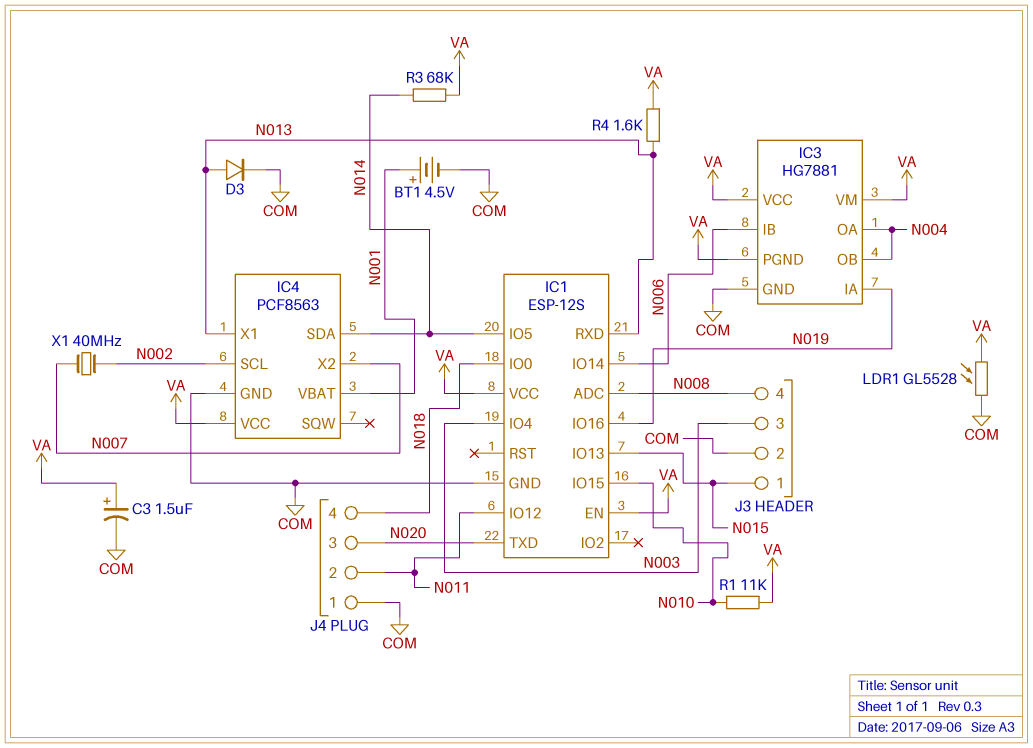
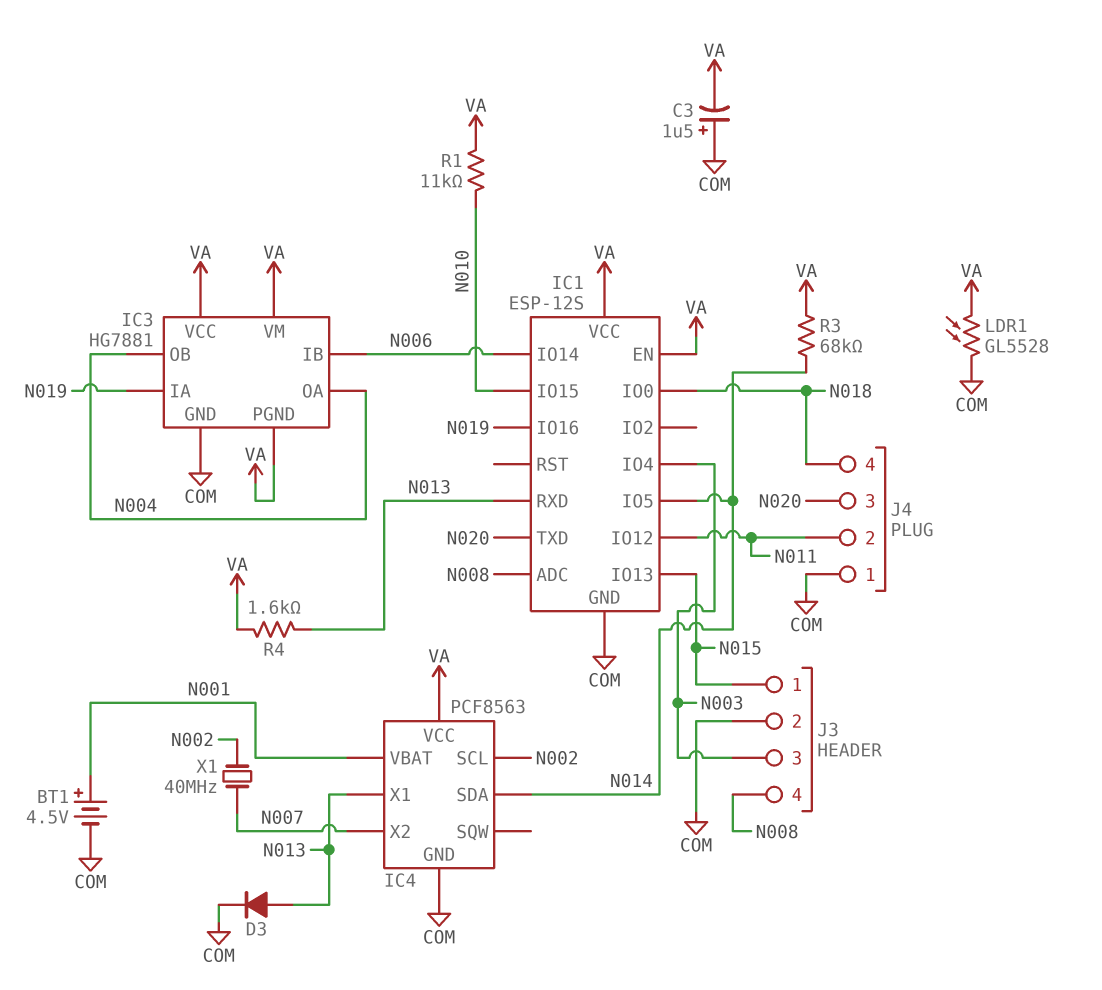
C3: 1.5uF (plus VA, minus COM) -> 1.5uF (plus COM, minus VA)

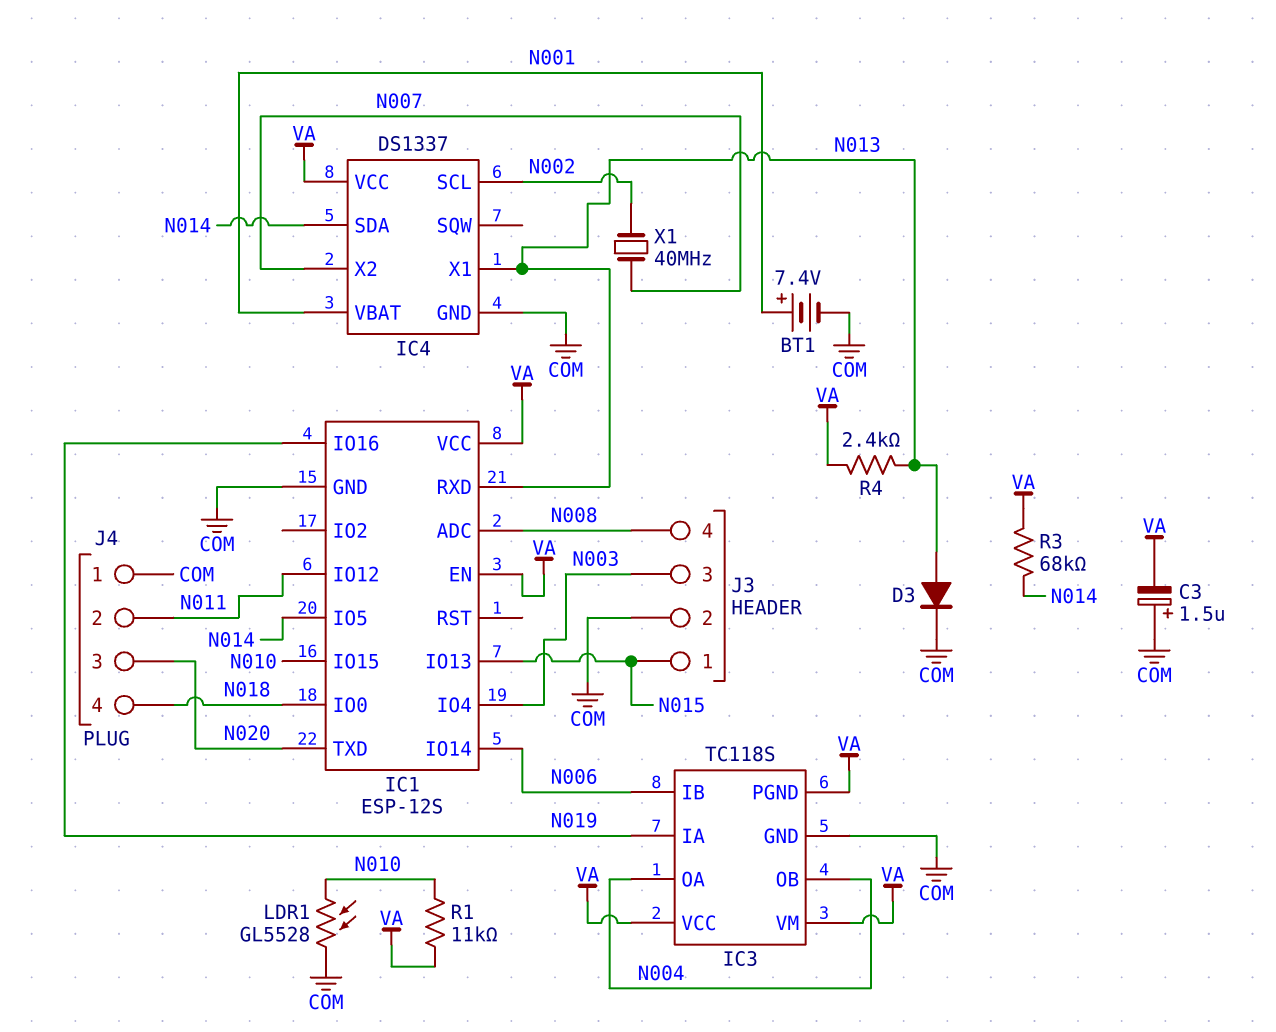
BT1: 4.5V (plus N001, minus COM) -> 7.4V (plus N001, minus COM)
IC3: HG7881 -> TC118S
IC4: PCF8563 -> DS1337
LDR1: GL5528 (COM, VA) -> GL5528 (COM, N010)
R4: 1.6k (N013, VA) -> 2.4k (N013, VA)

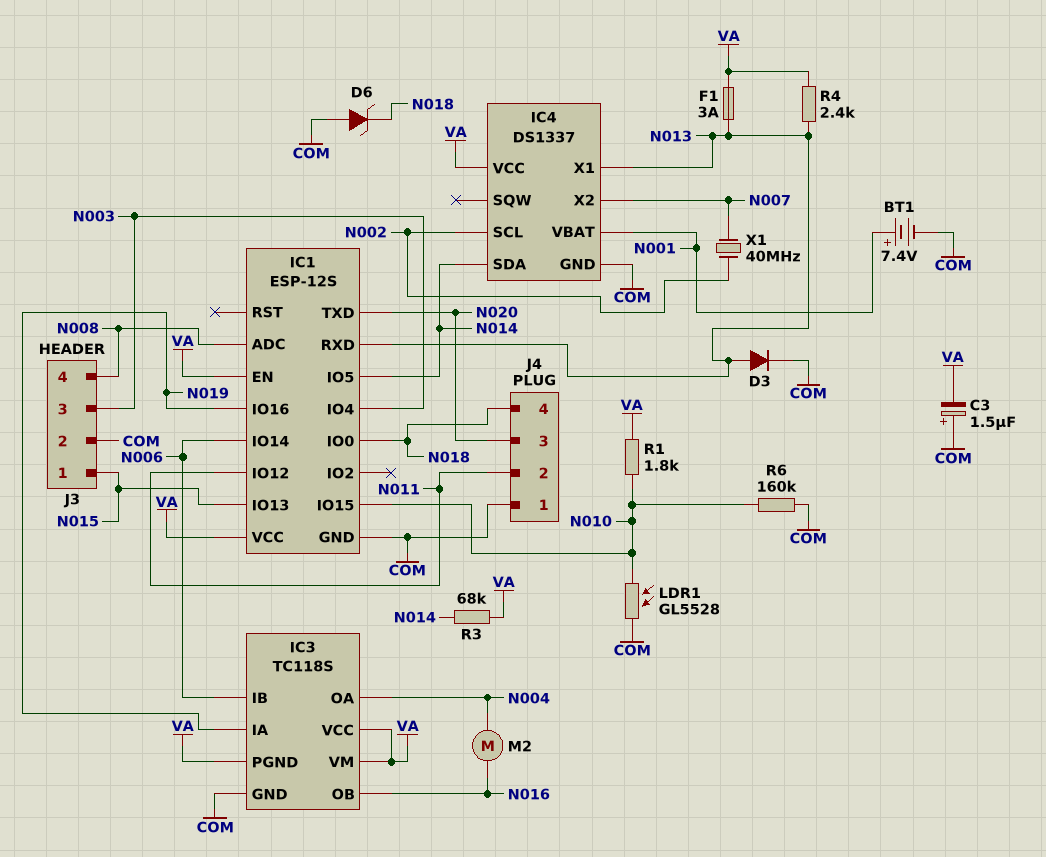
D6: none -> zener (A COM, K N018)
F1: none -> 3A (N013, VA)
IC3 pin OB: N004 -> N016
M2: none -> motor (N004, N016)
R1: 11k (N010, VA) -> 1.8k (N010, VA)
R6: none -> 160k (COM, N010)

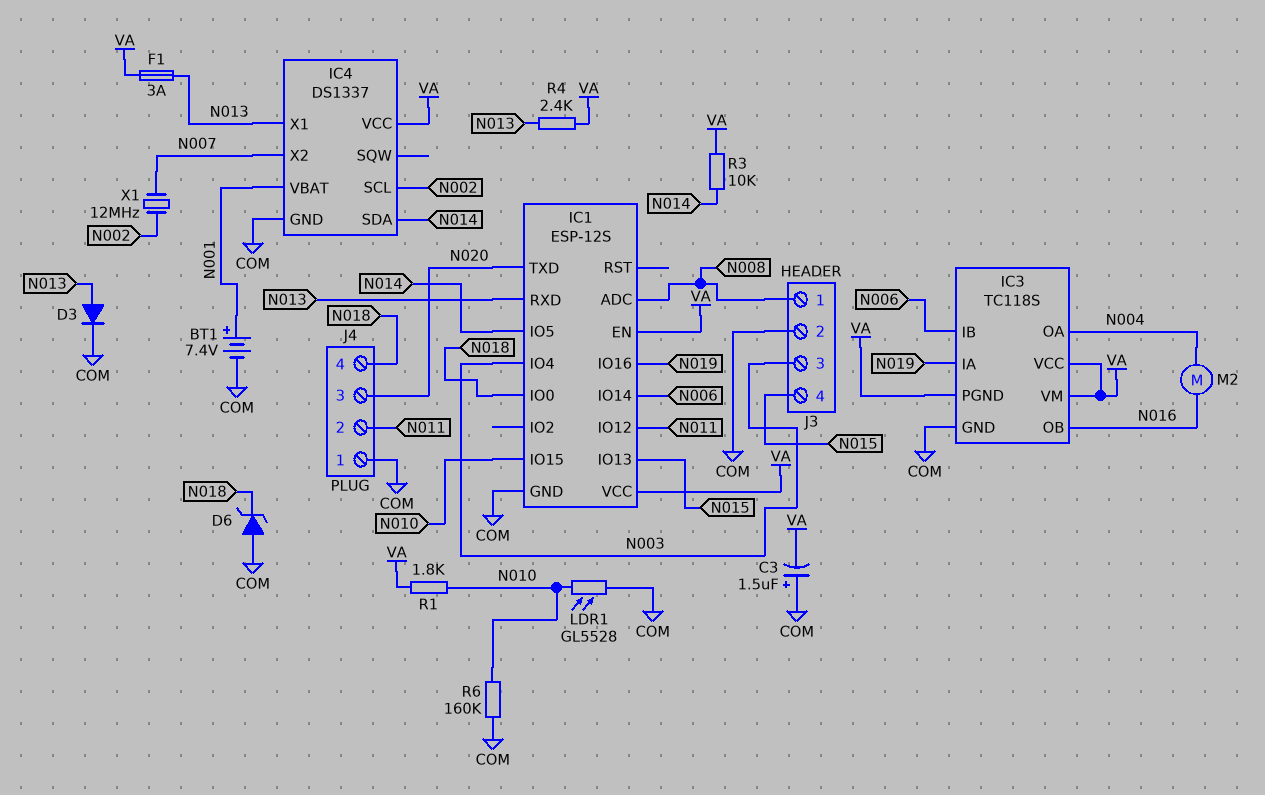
J3 pin 1: N015 -> N008
J3 pin 4: N008 -> N015
R3: 68k (N014, VA) -> 10k (N014, VA)
X1: 40MHz (N002, N007) -> 12MHz (N002, N007)

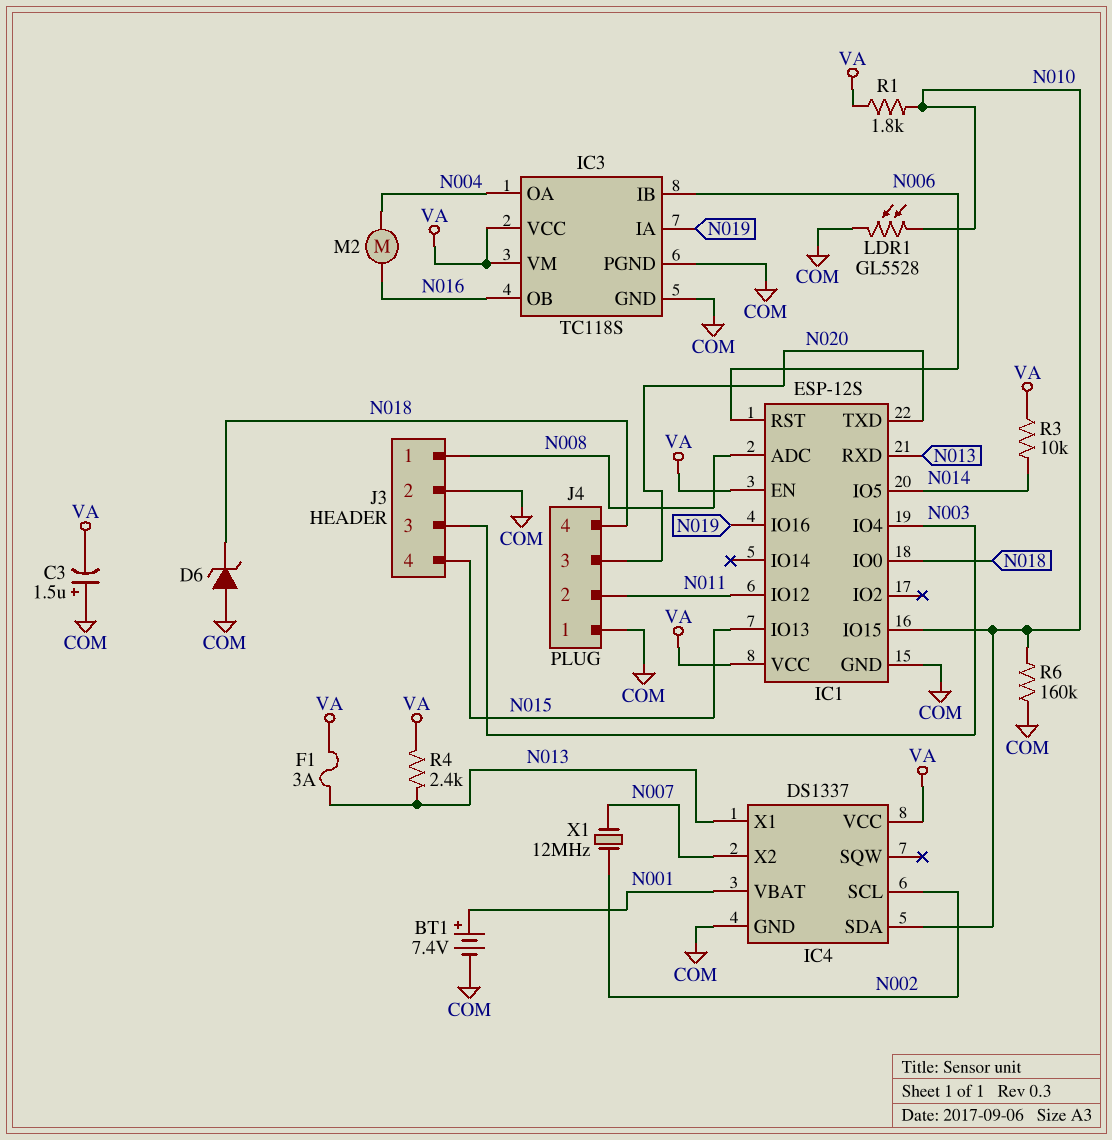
D3: diode (A N013, K COM) -> none
IC1 pin IO14: N006 -> none
IC1 pin RST: none -> N006
IC3 pin PGND: VA -> COM
IC4 pin SDA: N014 -> N010

